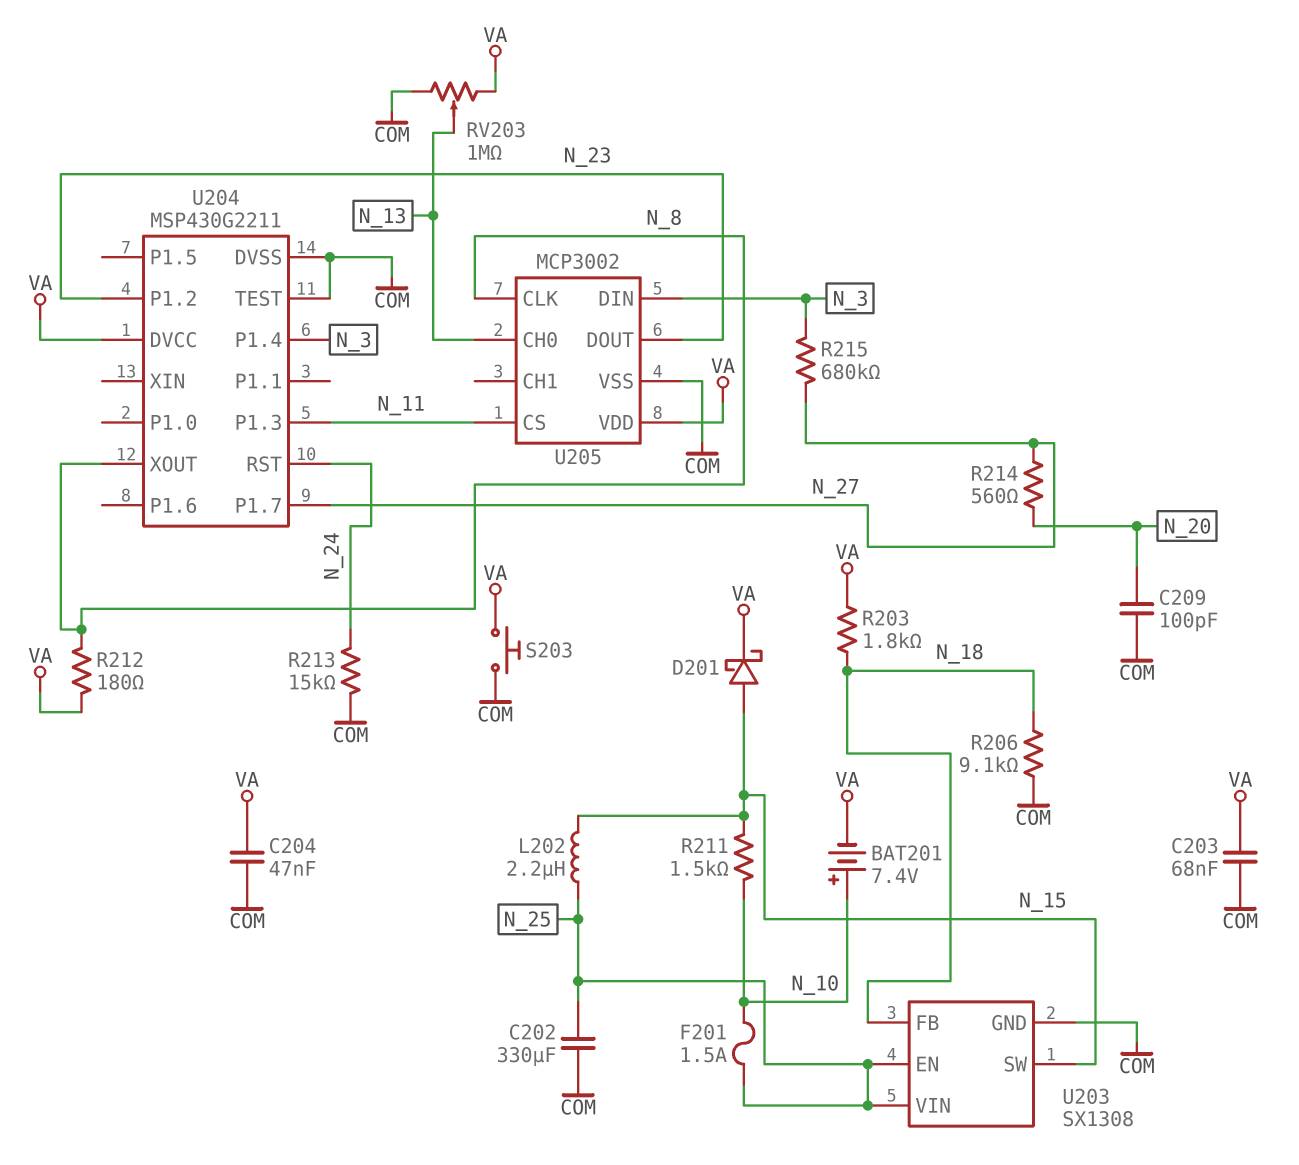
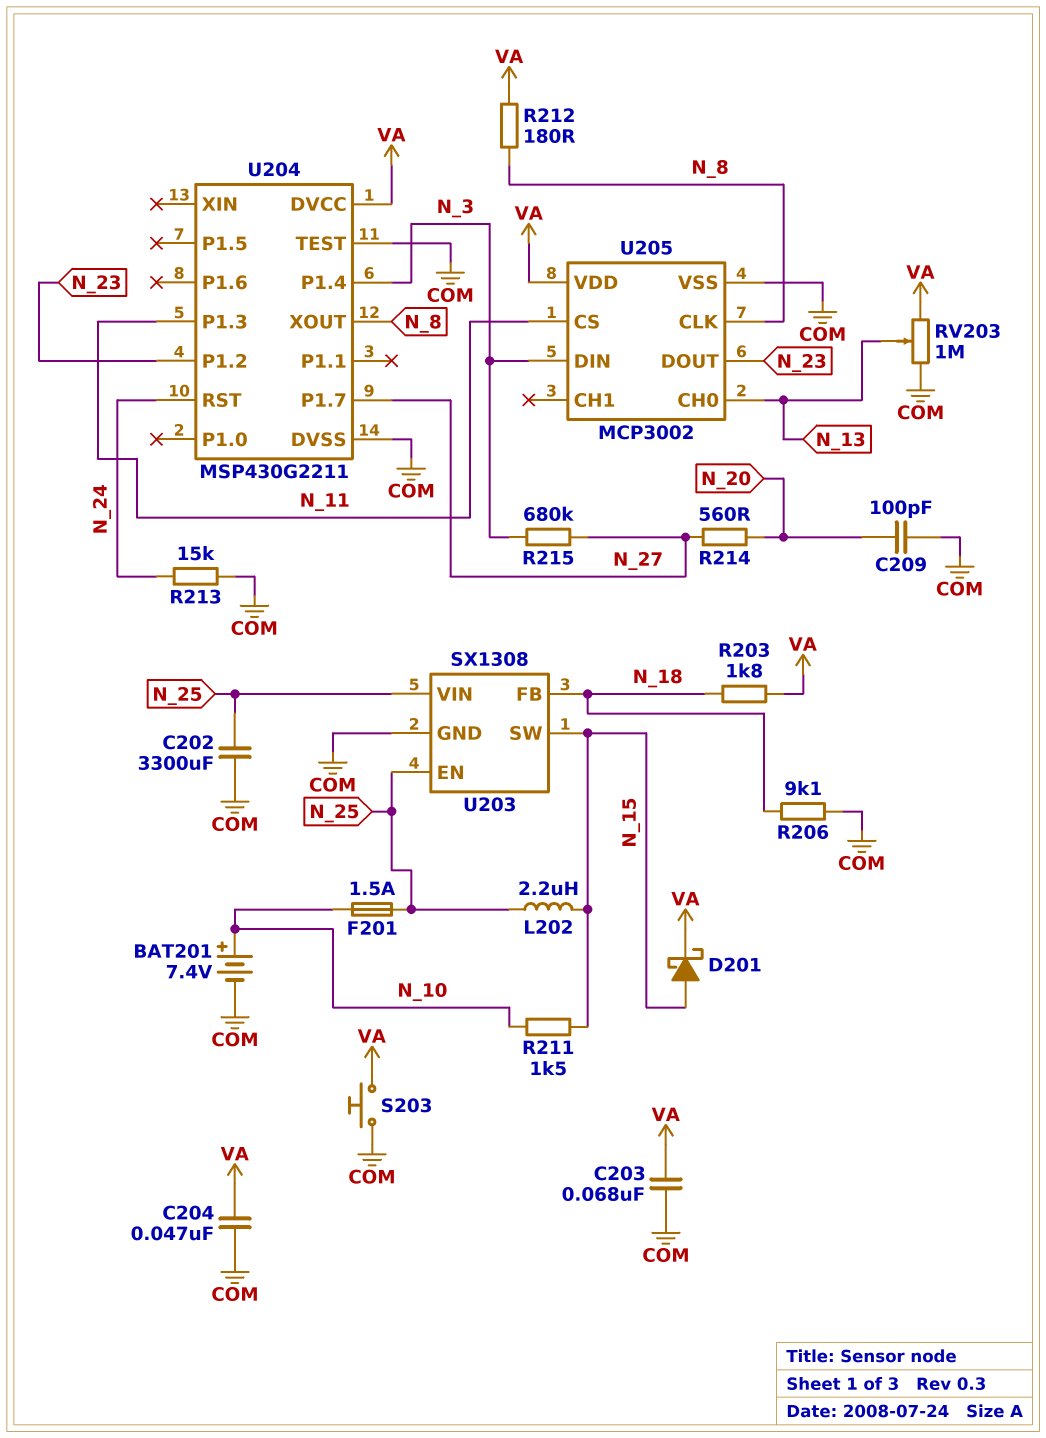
BAT201: 7.4V (plus N_10, minus VA) -> 7.4V (plus N_10, minus COM)
C202: 330uF (COM, N_25) -> 3300uF (COM, N_25)

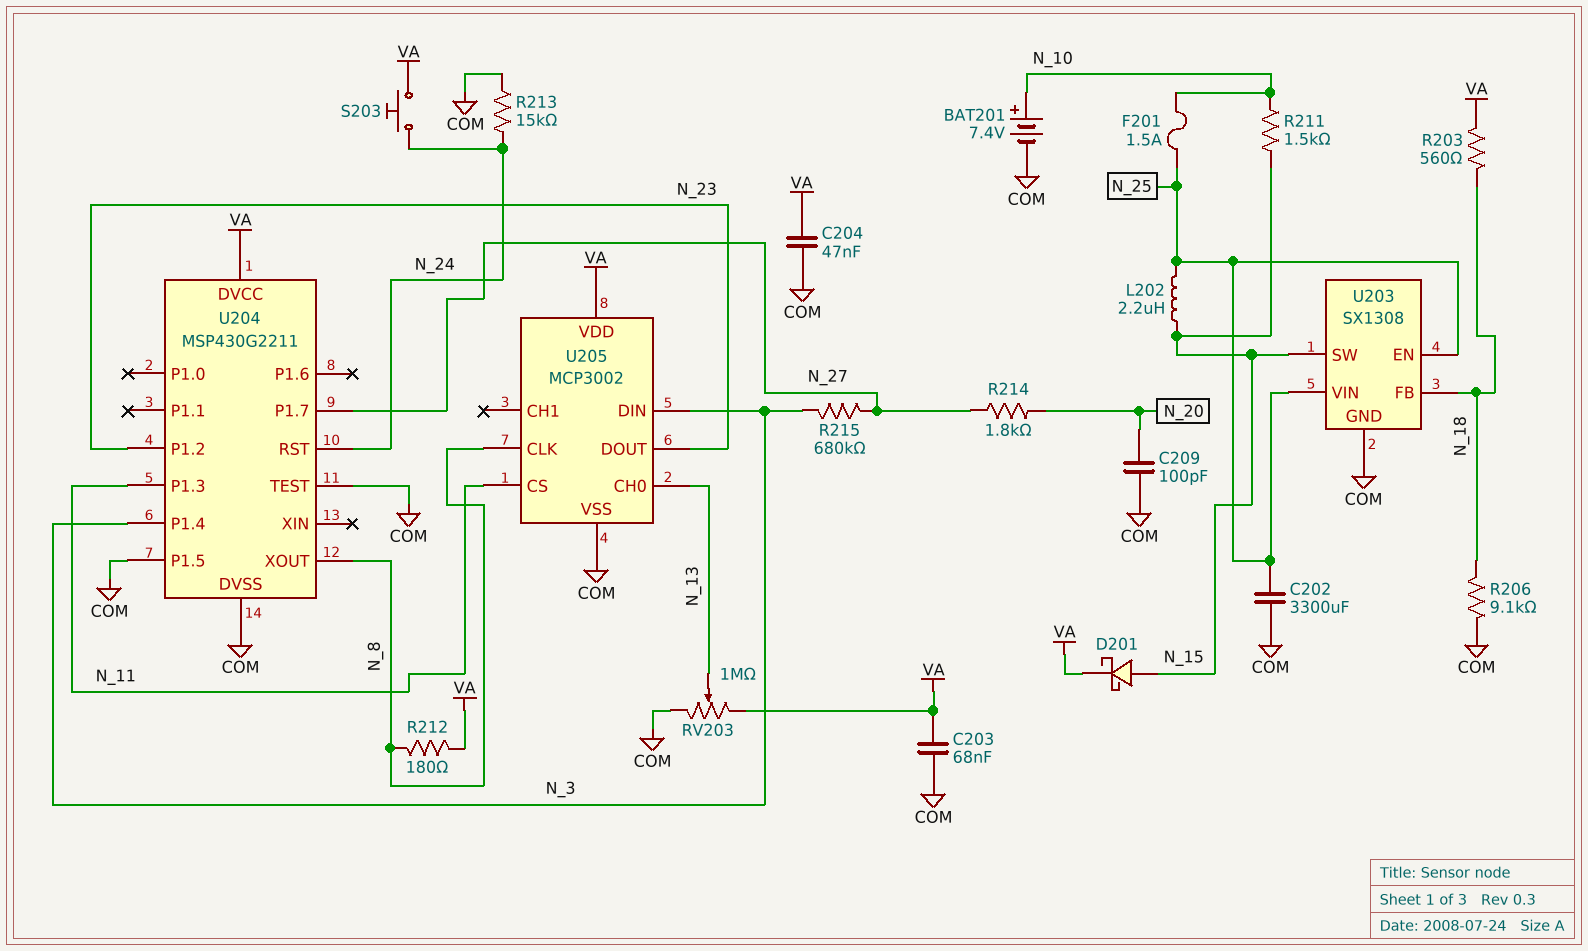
R203: 1.8k (N_18, VA) -> 560 (N_18, VA)
R214: 560 (N_20, N_27) -> 1.8k (N_20, N_27)
S203: button (COM, VA) -> button (N_24, VA)
U204 pin P1.5: none -> COM

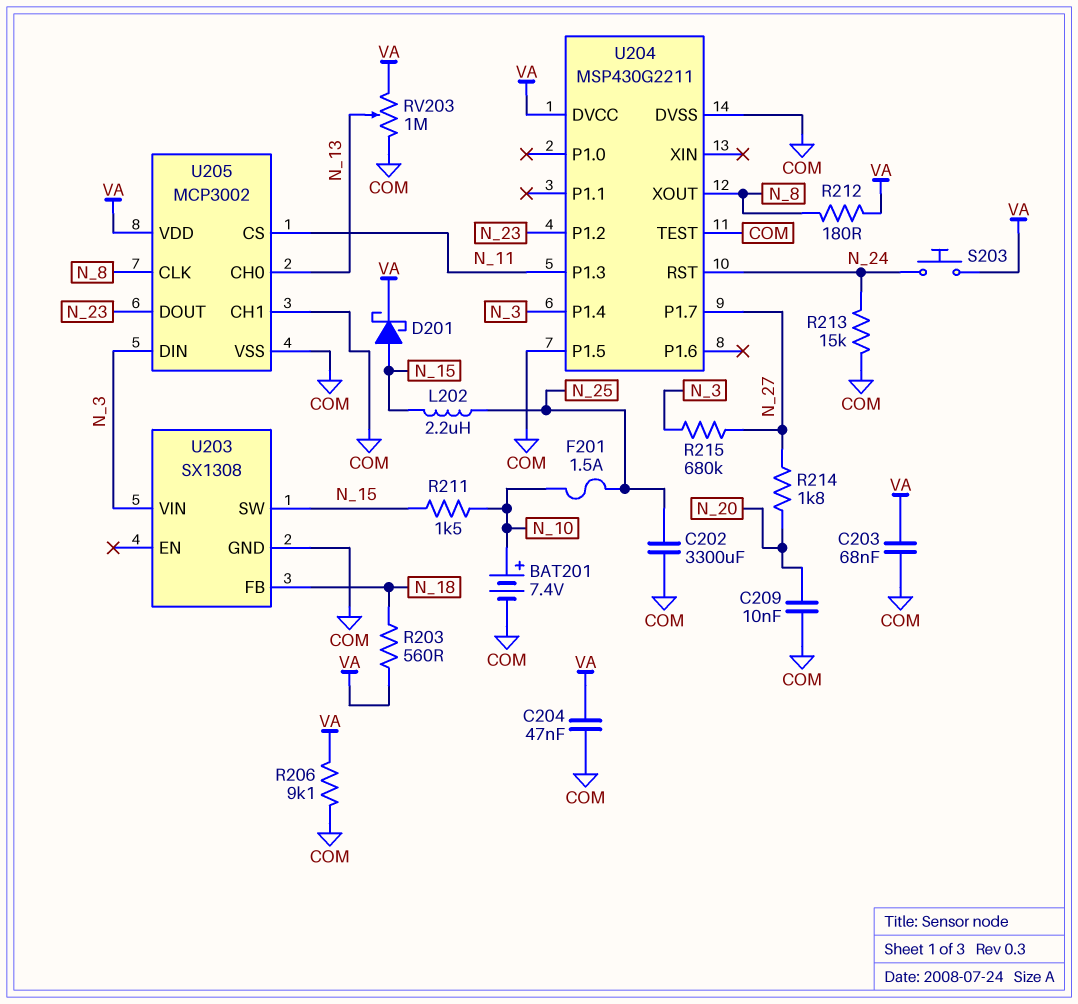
C209: 100pF (COM, N_20) -> 10nF (COM, N_20)
R206: 9.1k (COM, N_18) -> 9.1k (COM, VA)
U203 pin EN: N_25 -> none
U203 pin VIN: N_25 -> N_3
U205 pin CH1: none -> COM

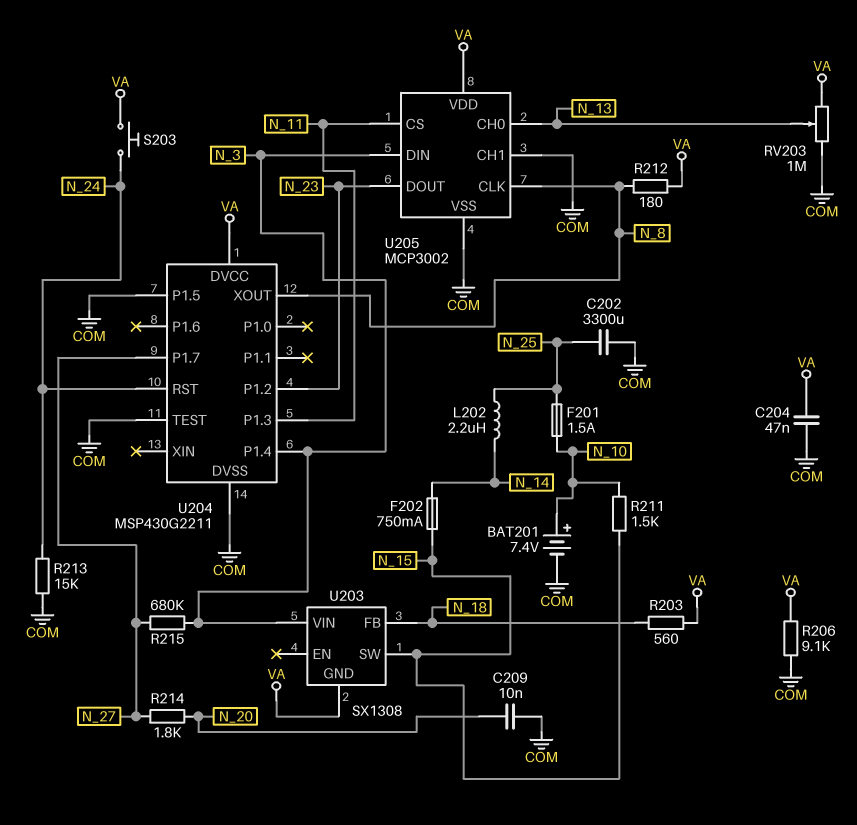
C203: 68nF (COM, VA) -> none
D201: schottky (A N_15, K VA) -> none
F202: none -> 750mA (N_14, N_15)
L202: 2.2uH (N_15, N_25) -> 2.2uH (N_14, N_25)
U203 pin GND: COM -> VA

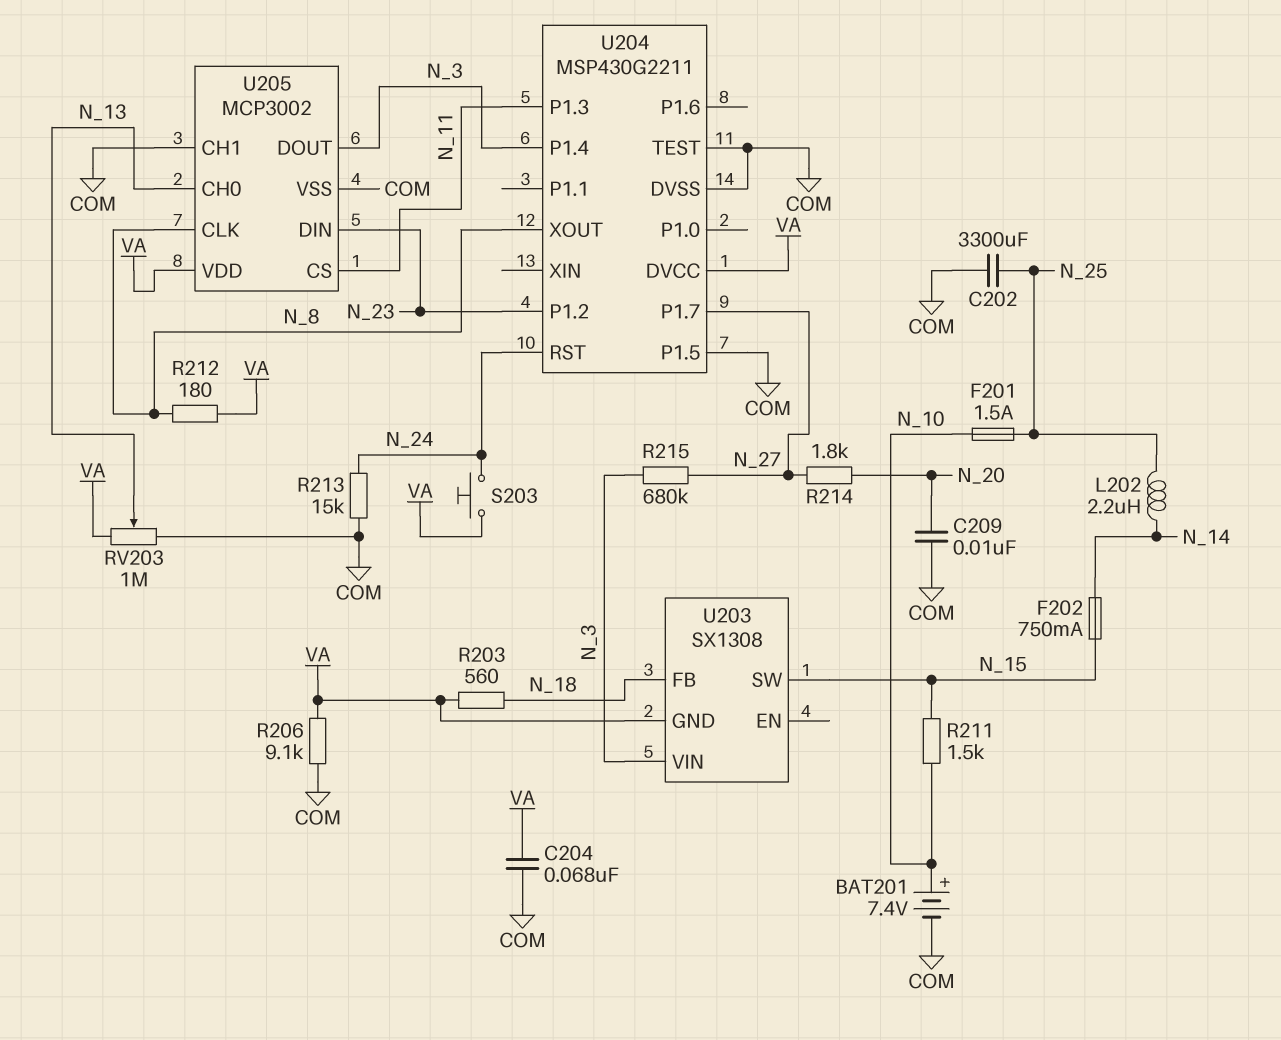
C204: 47nF (COM, VA) -> 68nF (COM, VA)
U205 pin DIN: N_3 -> N_23
U205 pin DOUT: N_23 -> N_3

